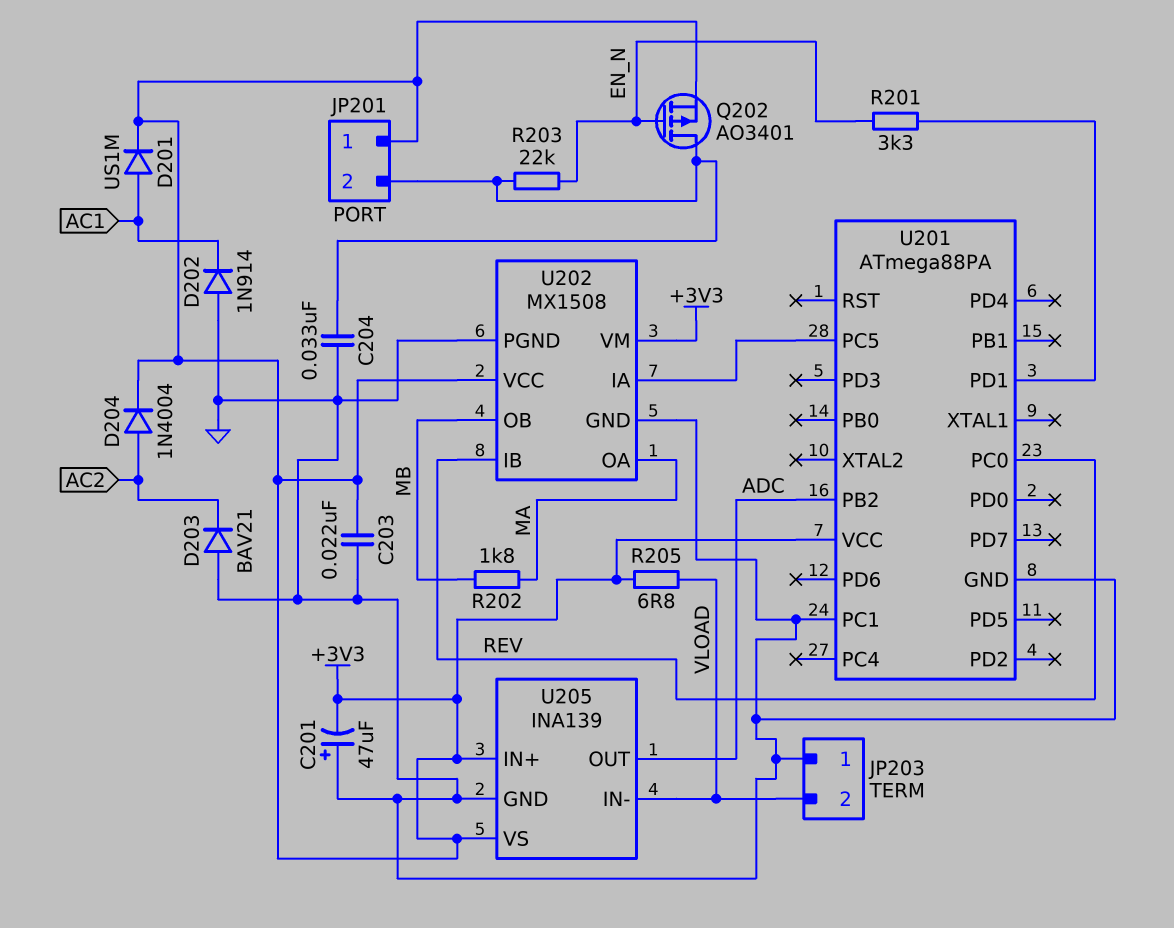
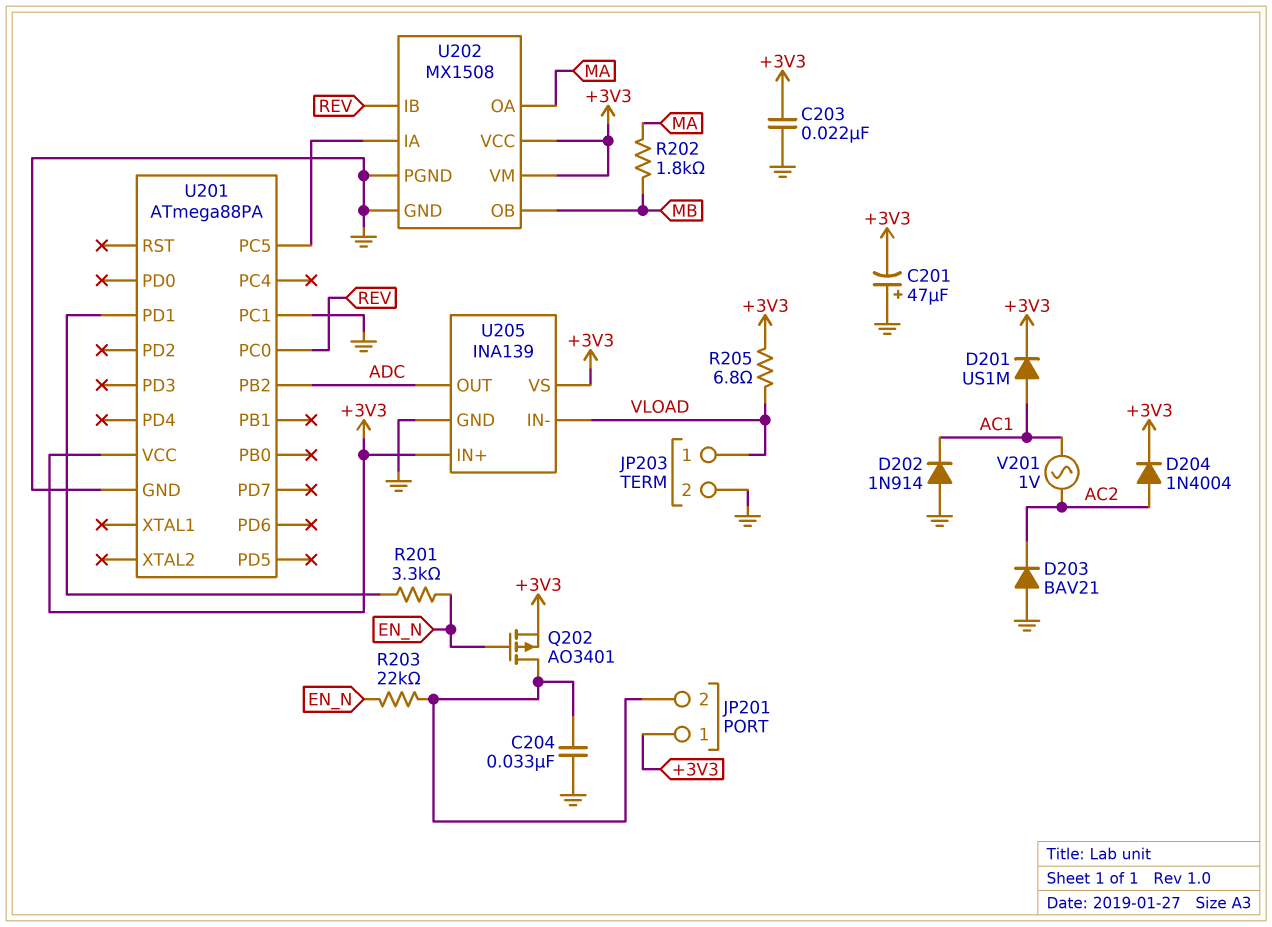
JP203 pin 1: GND -> VLOAD
JP203 pin 2: VLOAD -> GND
V201: none -> AC 1V (AC1, AC2)

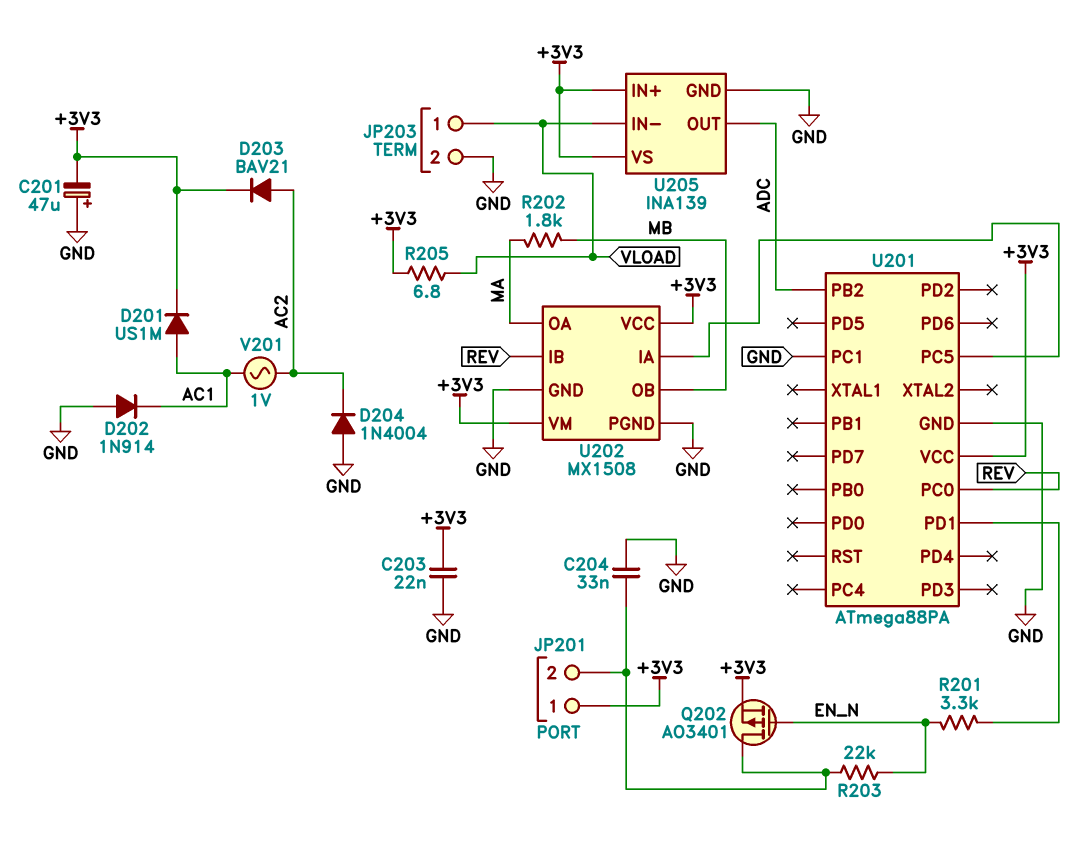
D203: diode BAV21 (A GND, K AC2) -> diode BAV21 (A AC2, K +3V3)
D204: diode 1N4004 (A AC2, K +3V3) -> diode 1N4004 (A GND, K AC2)

